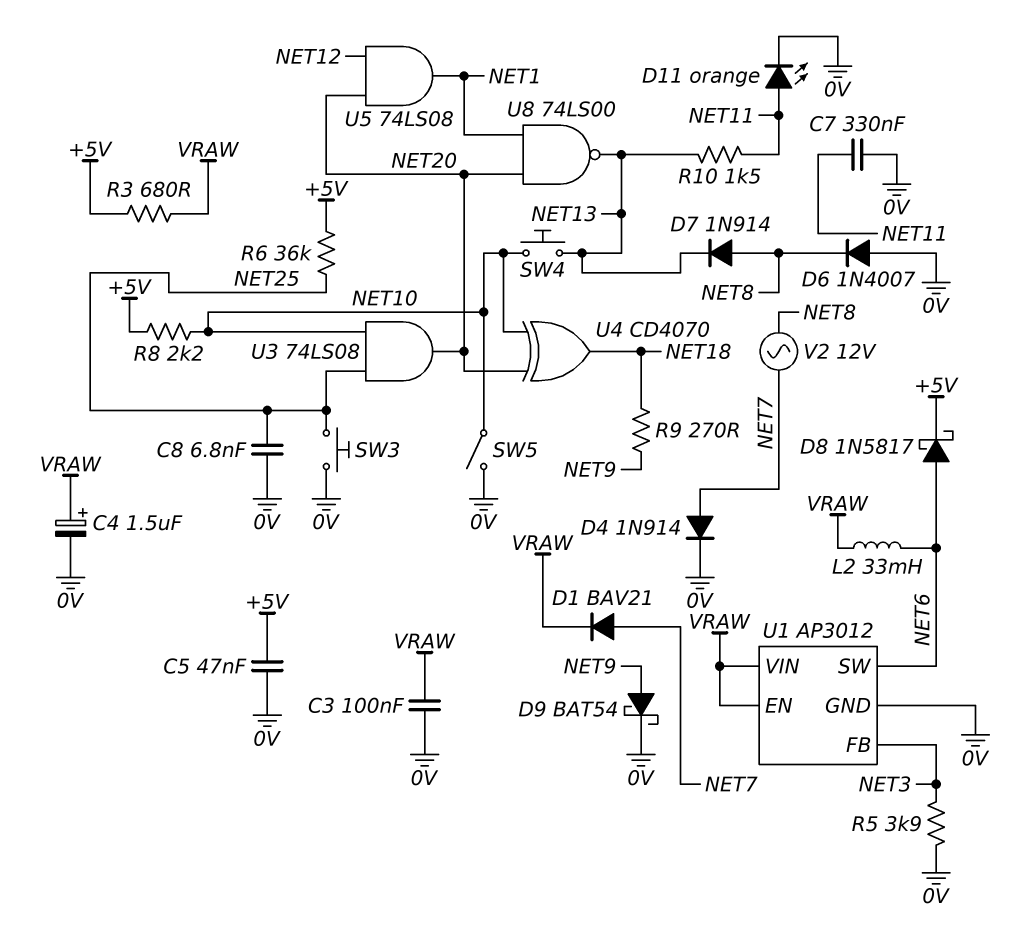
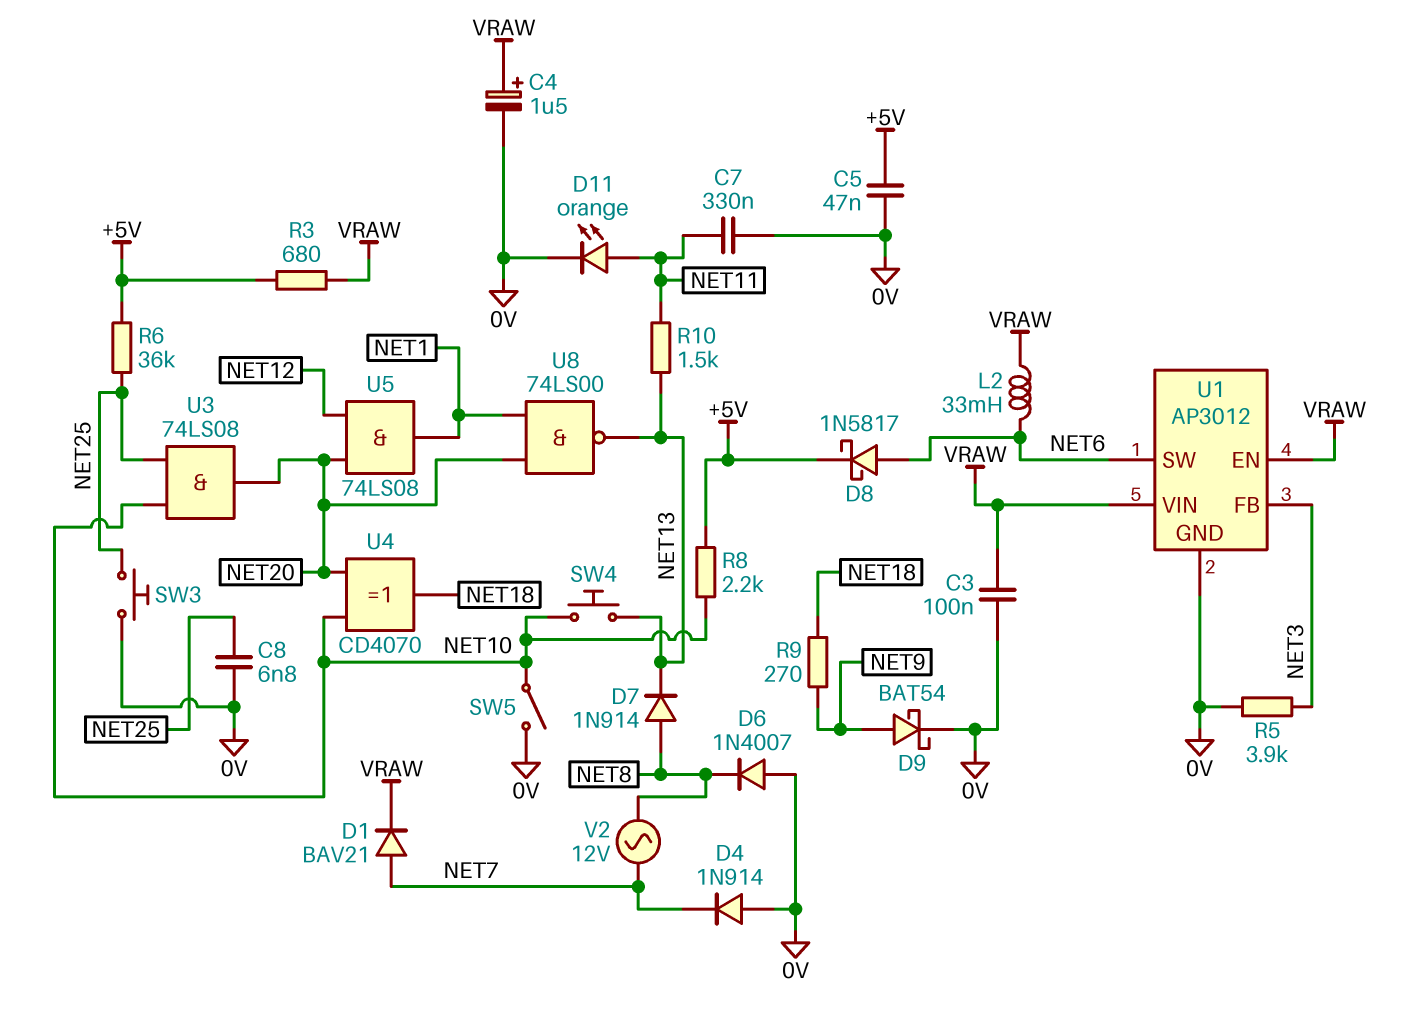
D4: diode 1N914 (A NET7, K 0V) -> diode 1N914 (A 0V, K NET7)

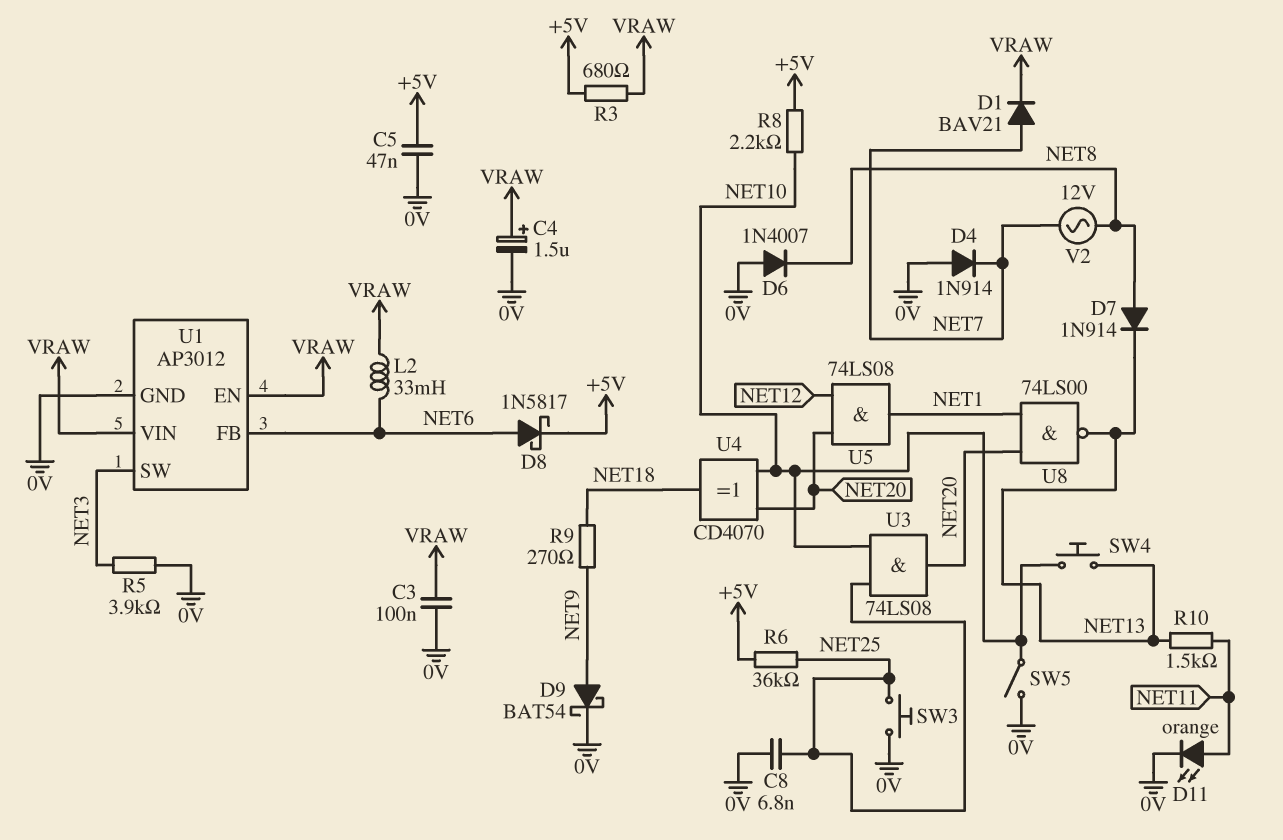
C7: 330nF (0V, NET11) -> none
U1 pin FB: NET3 -> NET6
U1 pin SW: NET6 -> NET3

